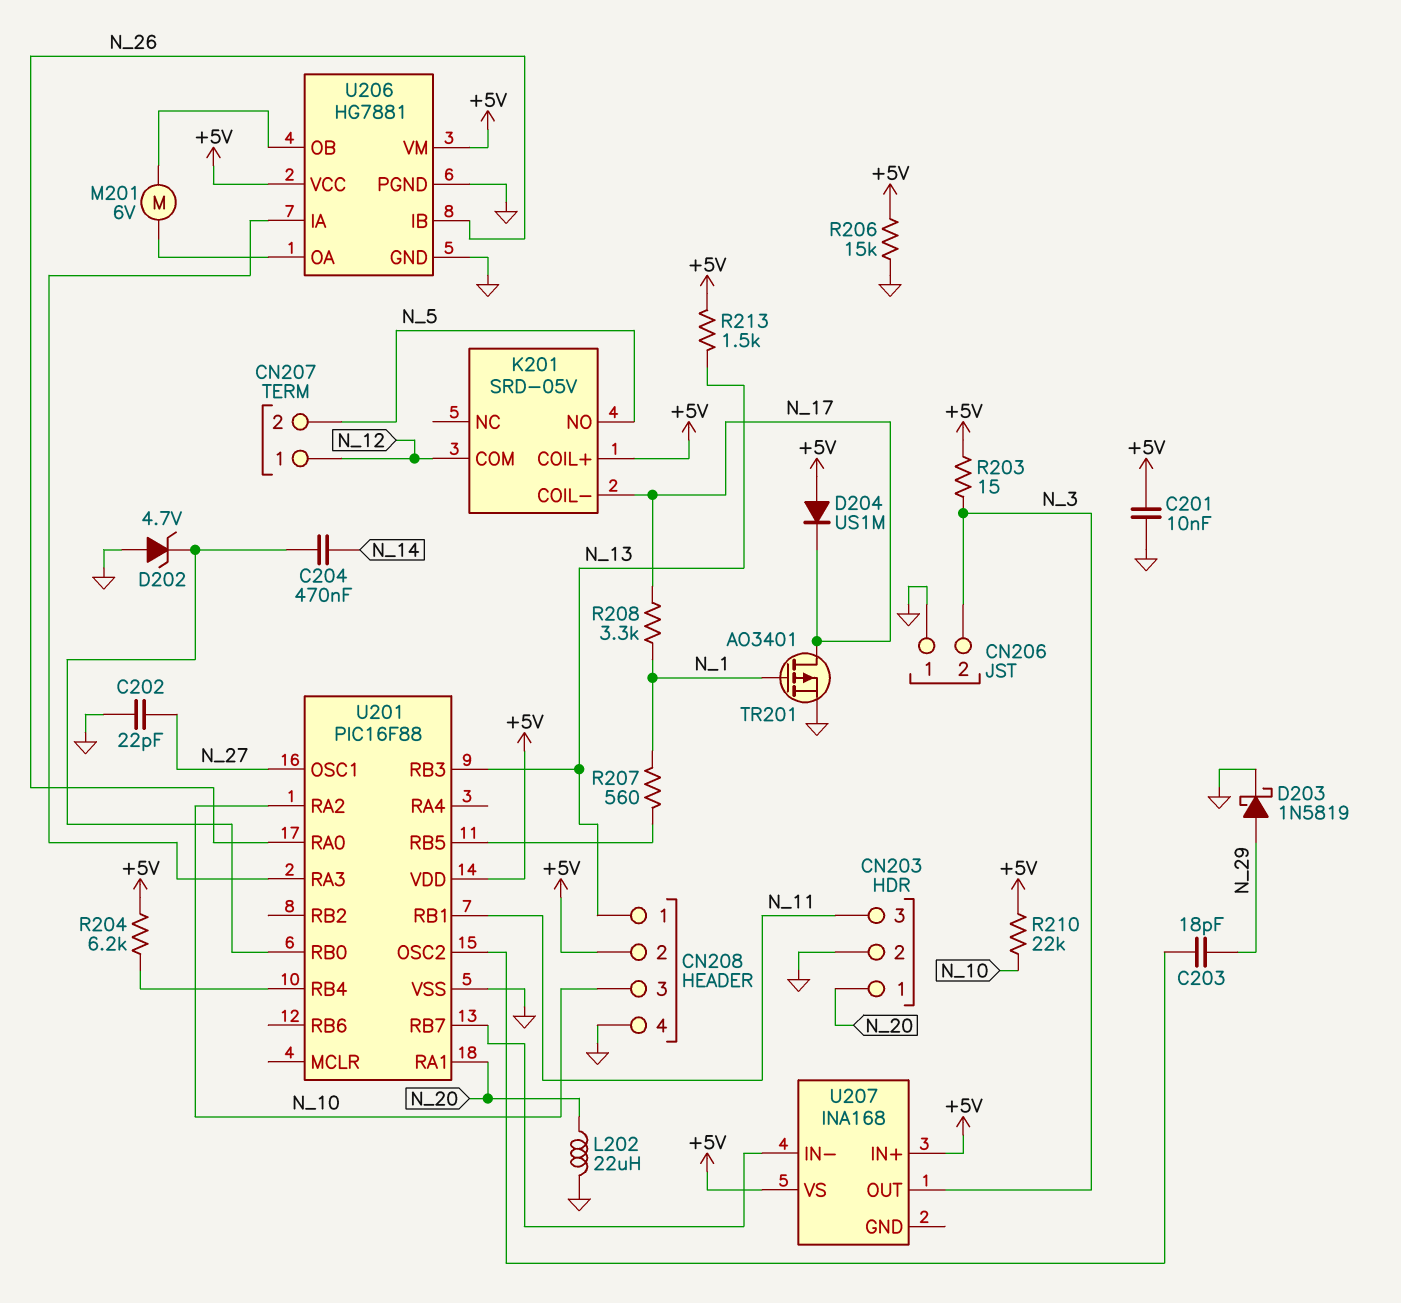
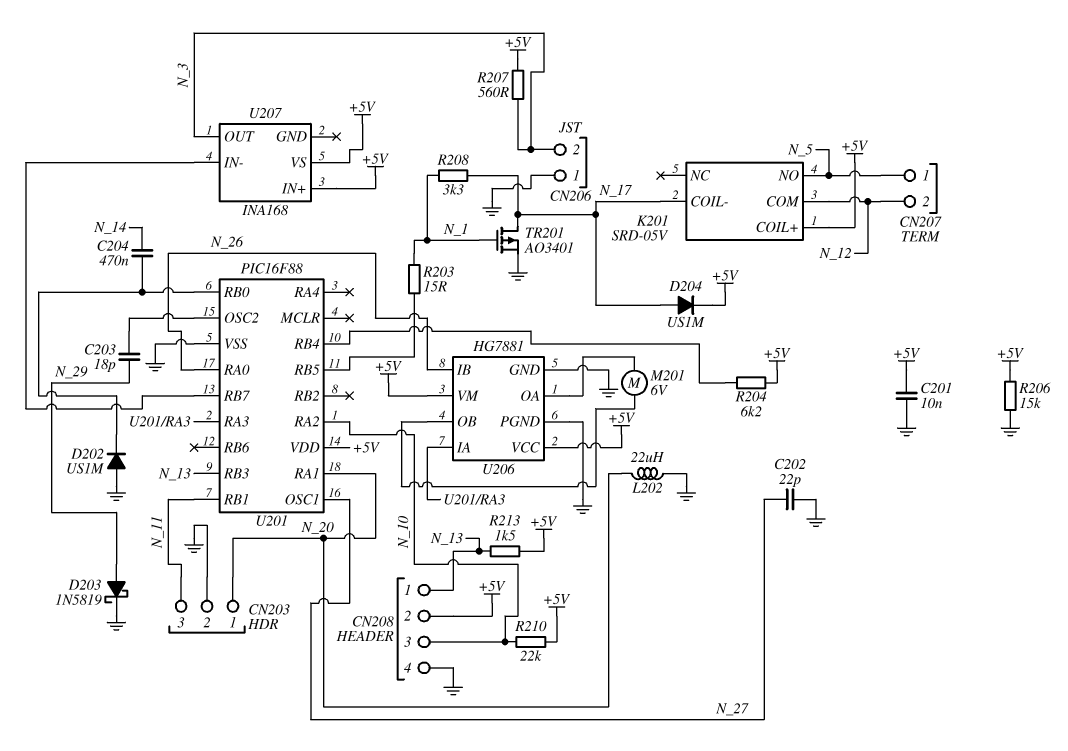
CN207 pin 1: N_12 -> N_5
CN207 pin 2: N_5 -> N_12
D202: zener 4.7V (A GND, K U201/RB0) -> diode US1M (A GND, K U201/RB0)
D204: diode US1M (A +5V, K N_17) -> diode US1M (A N_17, K +5V)
R203: 15 (+5V, N_3) -> 15 (N_1, U201/RB5)
R207: 560 (N_1, U201/RB5) -> 560 (+5V, N_3)

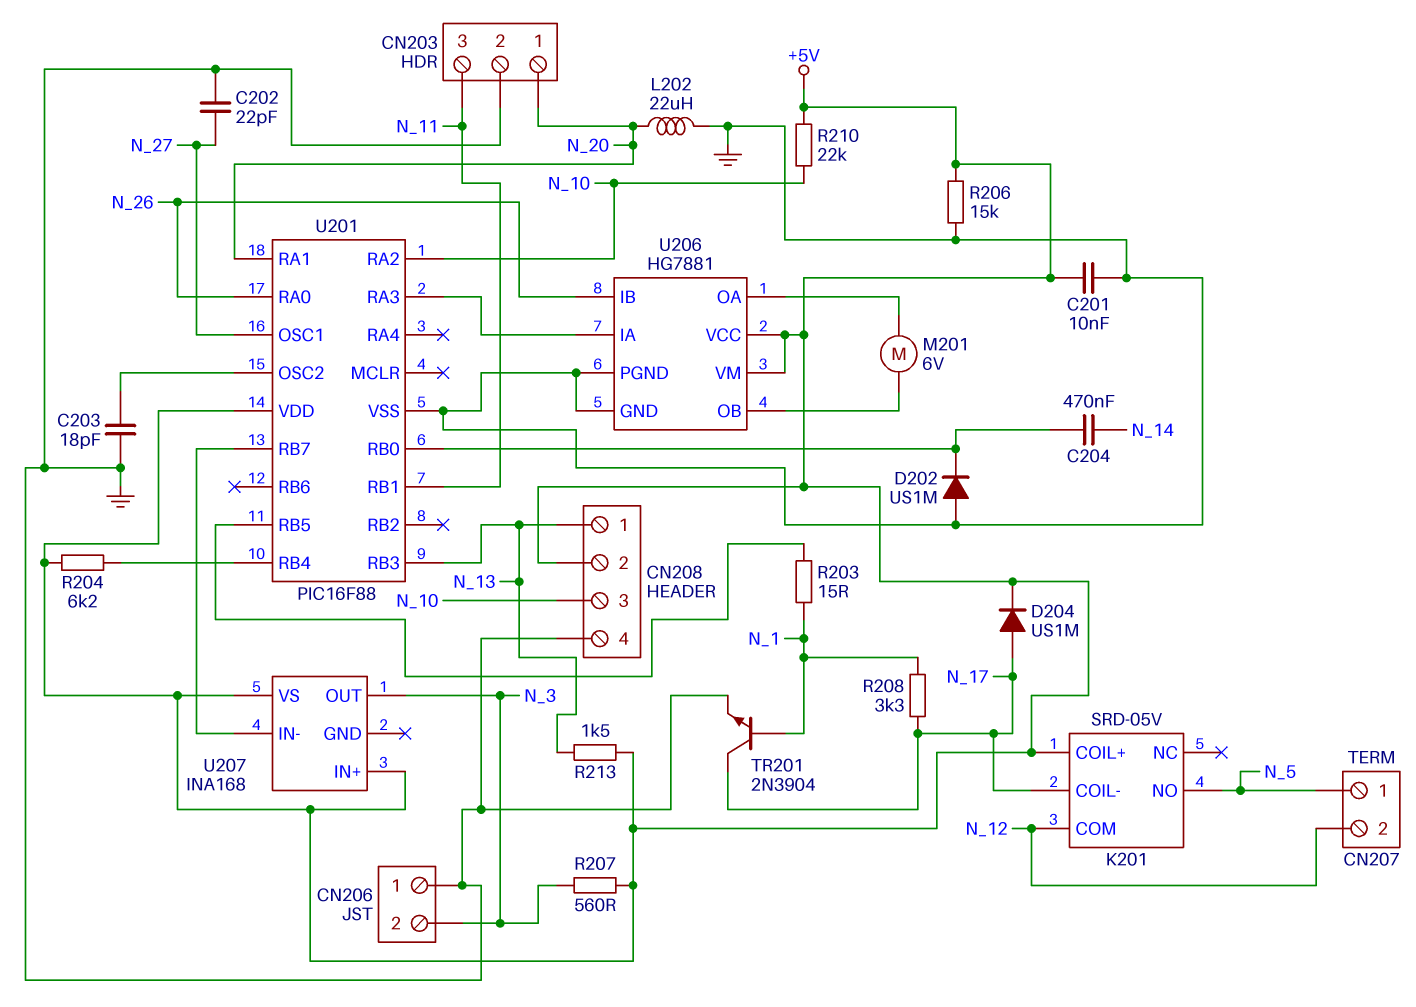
C203: 18pF (N_29, U201/OSC2) -> 18pF (GND, U201/OSC2)
D203: schottky 1N5819 (A N_29, K GND) -> none
TR201: PMOS AO3401 (G N_1, D N_17, S GND) -> NPN 2N3904 (B N_1, C N_17, E GND)

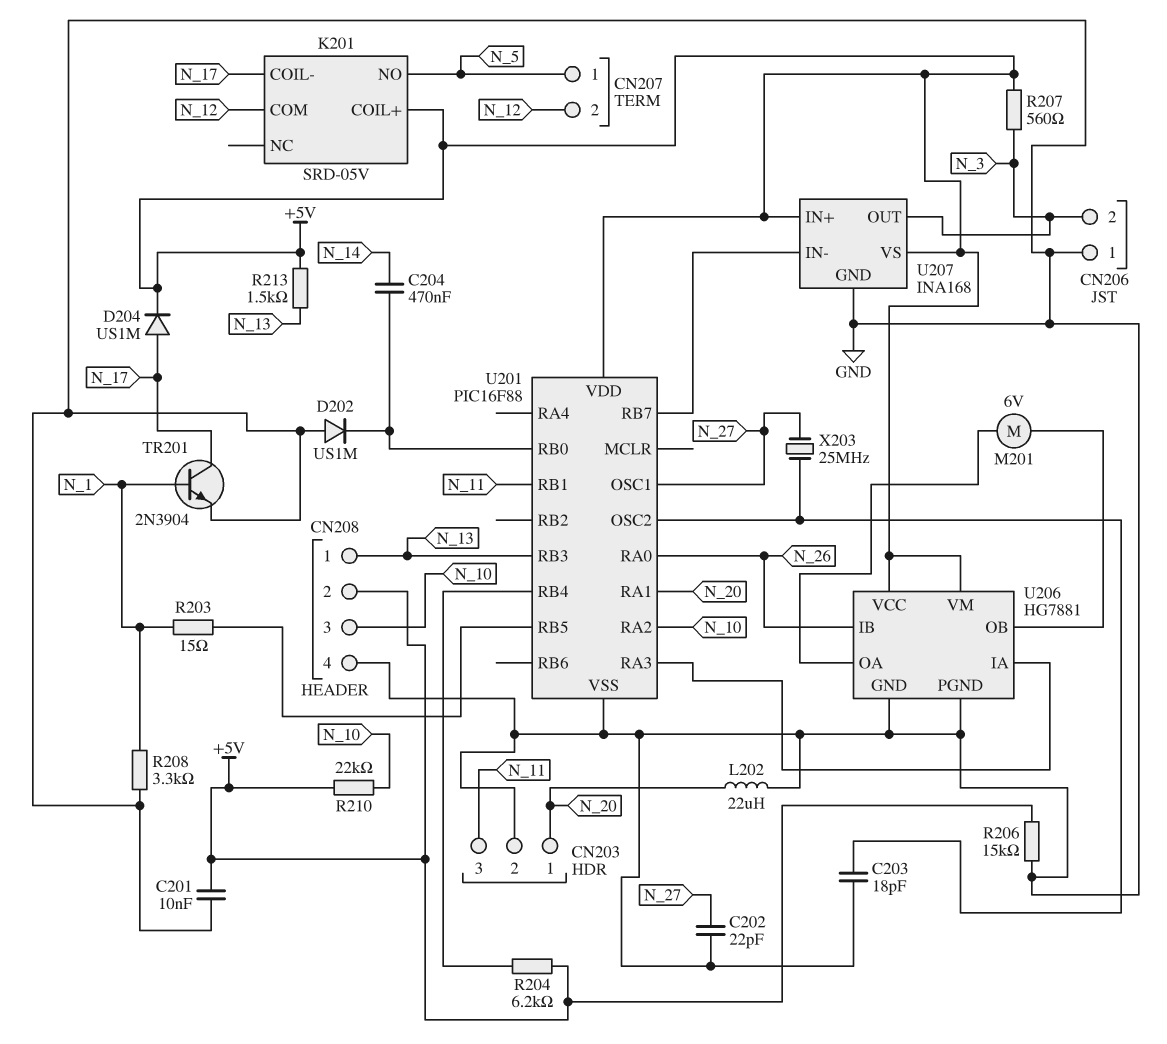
R208: 3.3k (N_1, N_17) -> 3.3k (GND, N_1)
U207 pin GND: none -> GND
X203: none -> 25MHz (N_27, U201/OSC2)

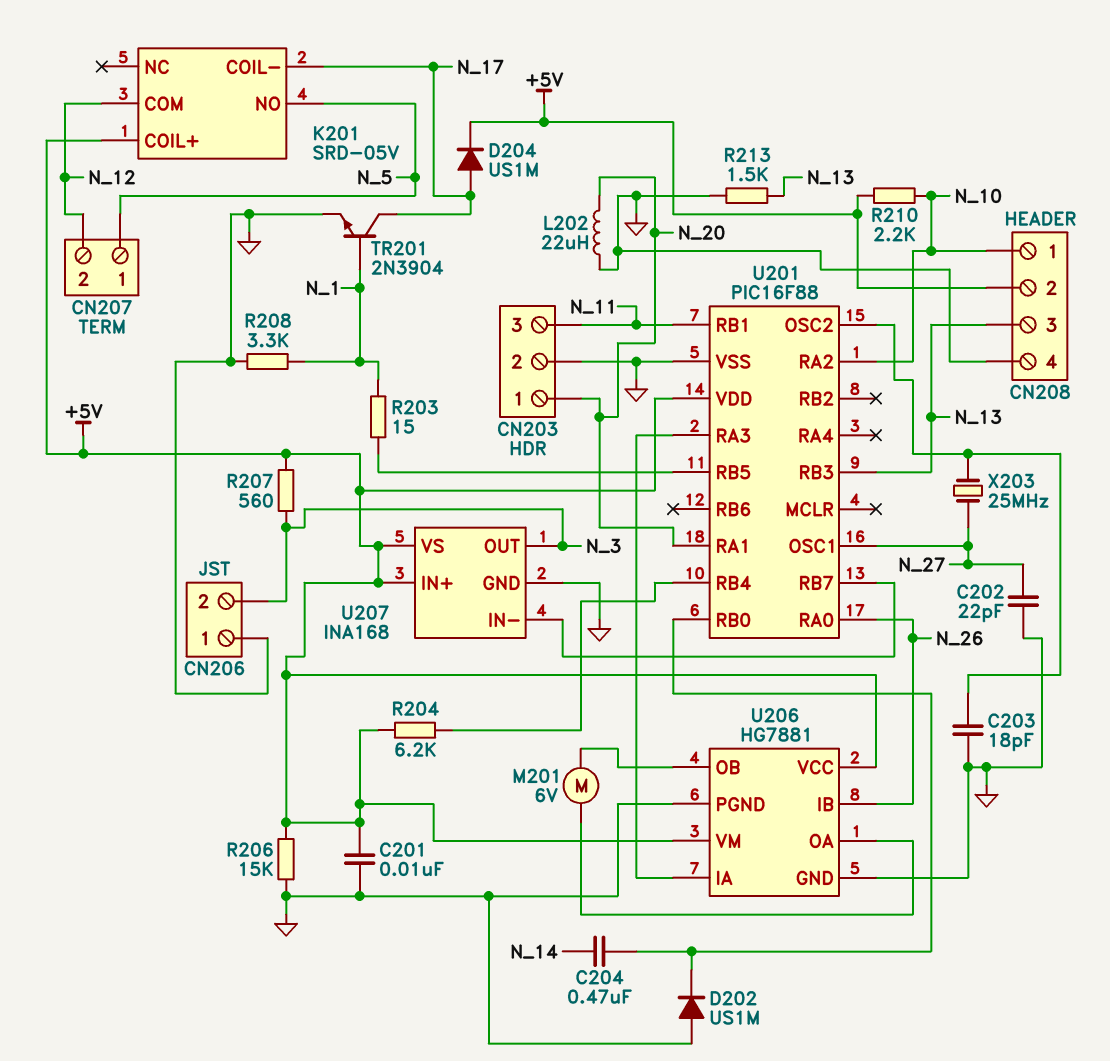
CN208 pin 1: N_13 -> N_10
CN208 pin 3: N_10 -> N_13
R210: 22k (+5V, N_10) -> 2.2k (+5V, N_10)
R213: 1.5k (+5V, N_13) -> 1.5k (GND, N_13)

